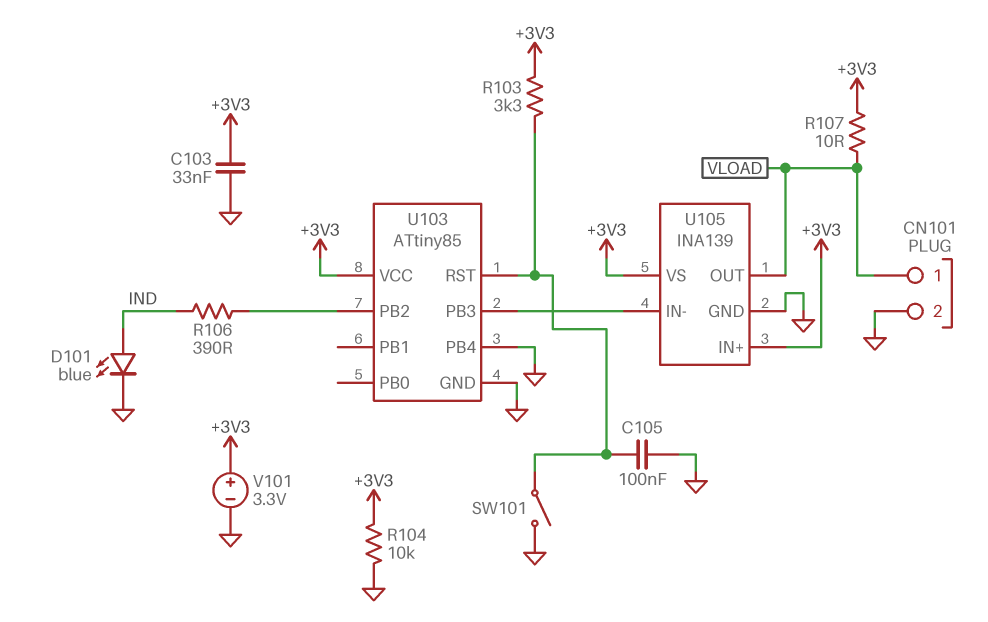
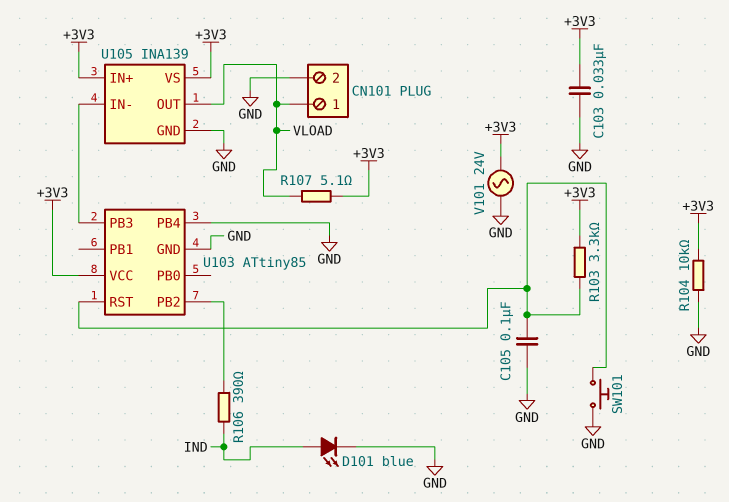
R107: 10 (+3V3, VLOAD) -> 5.1 (+3V3, VLOAD)
SW101: switch (GND, U103/RST) -> button (GND, U103/RST)
V101: 3.3V (plus +3V3, minus GND) -> AC 24V (+3V3, GND)

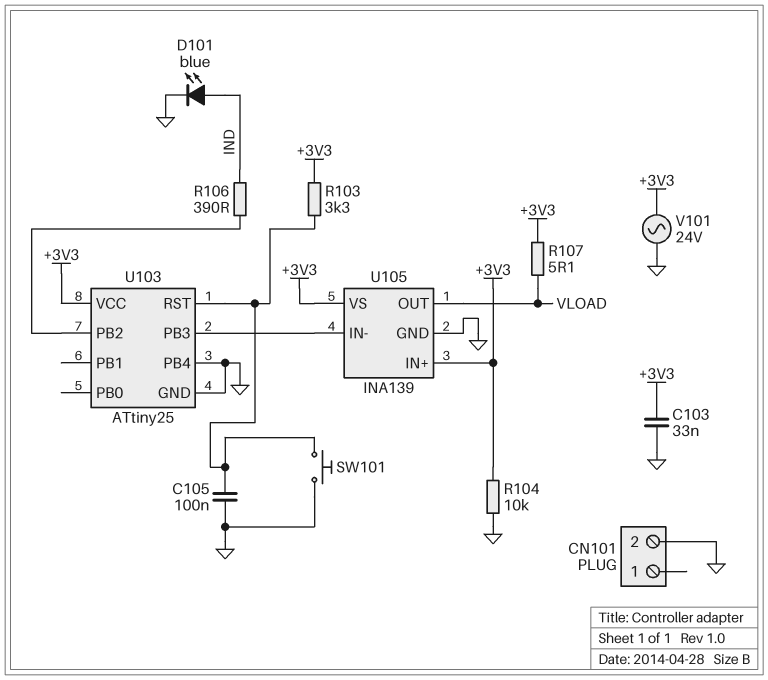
CN101 pin 1: VLOAD -> none
U103: ATtiny85 -> ATtiny25

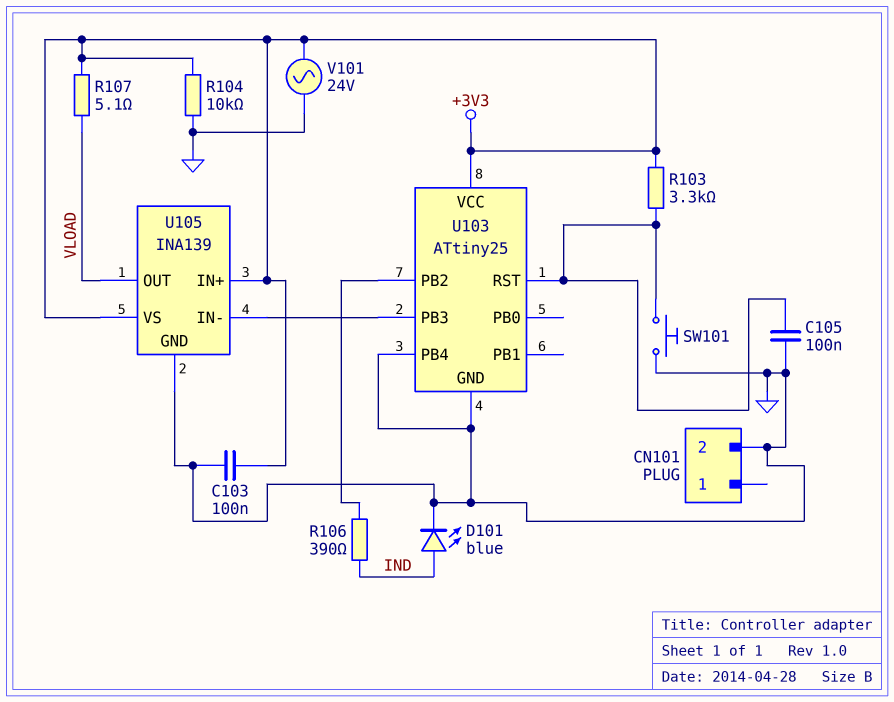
C103: 33nF (+3V3, GND) -> 100nF (+3V3, GND)

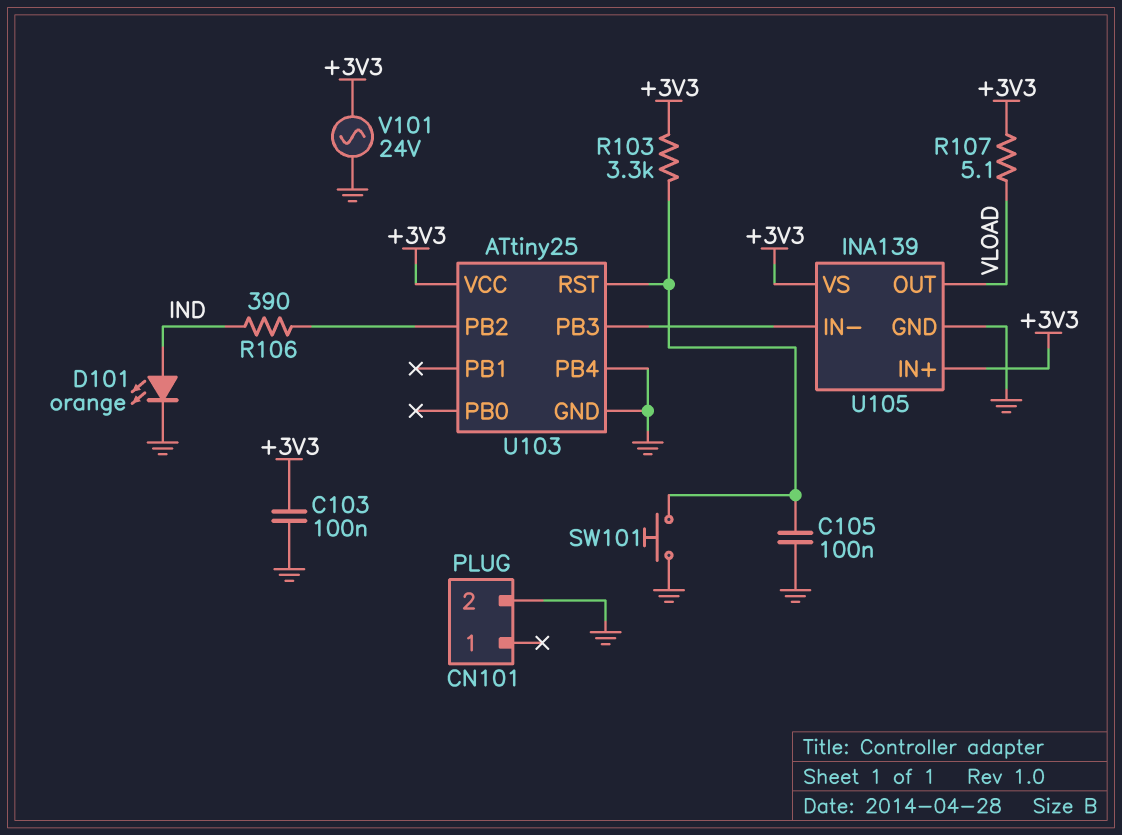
D101: LED blue (A IND, K GND) -> LED orange (A IND, K GND)
R104: 10k (+3V3, GND) -> none

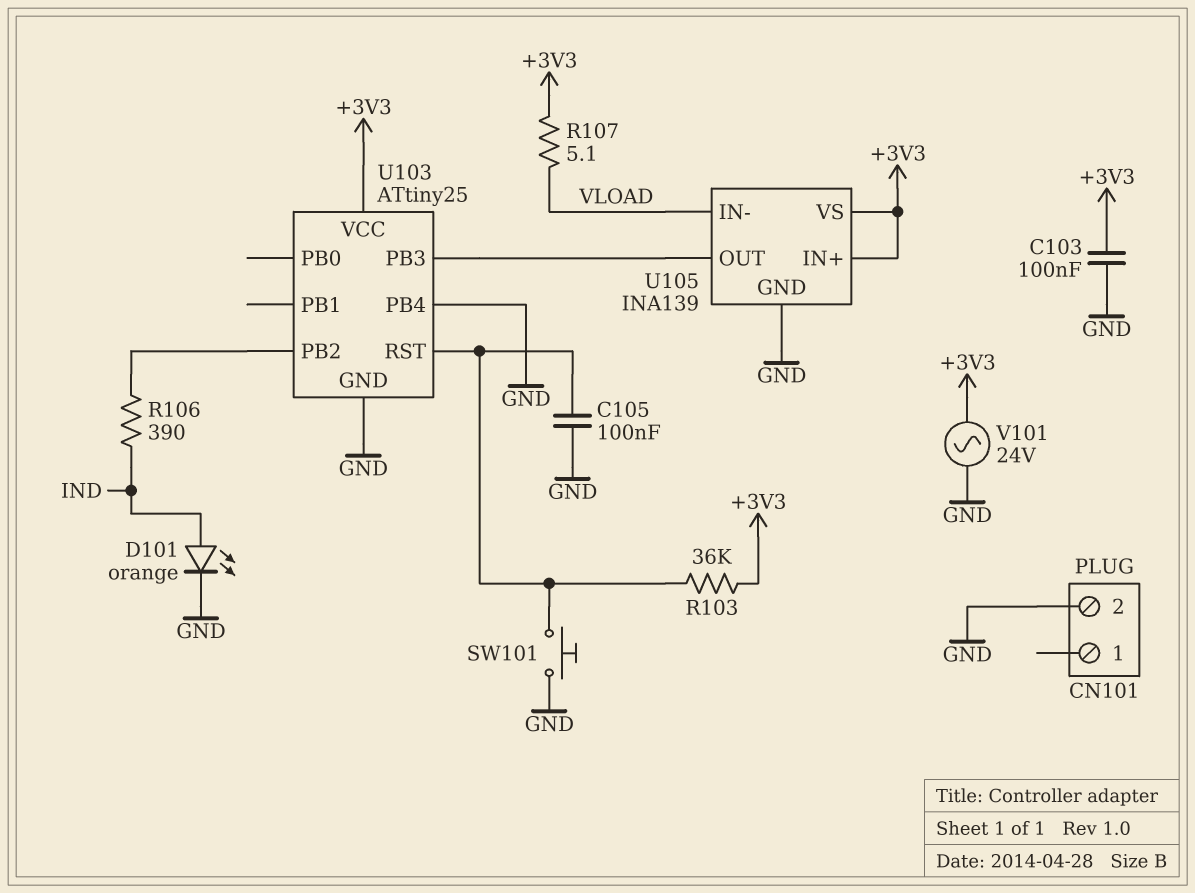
R103: 3.3k (+3V3, U103/RST) -> 36k (+3V3, U103/RST)
U105 pin IN-: U103/PB3 -> VLOAD
U105 pin OUT: VLOAD -> U103/PB3

